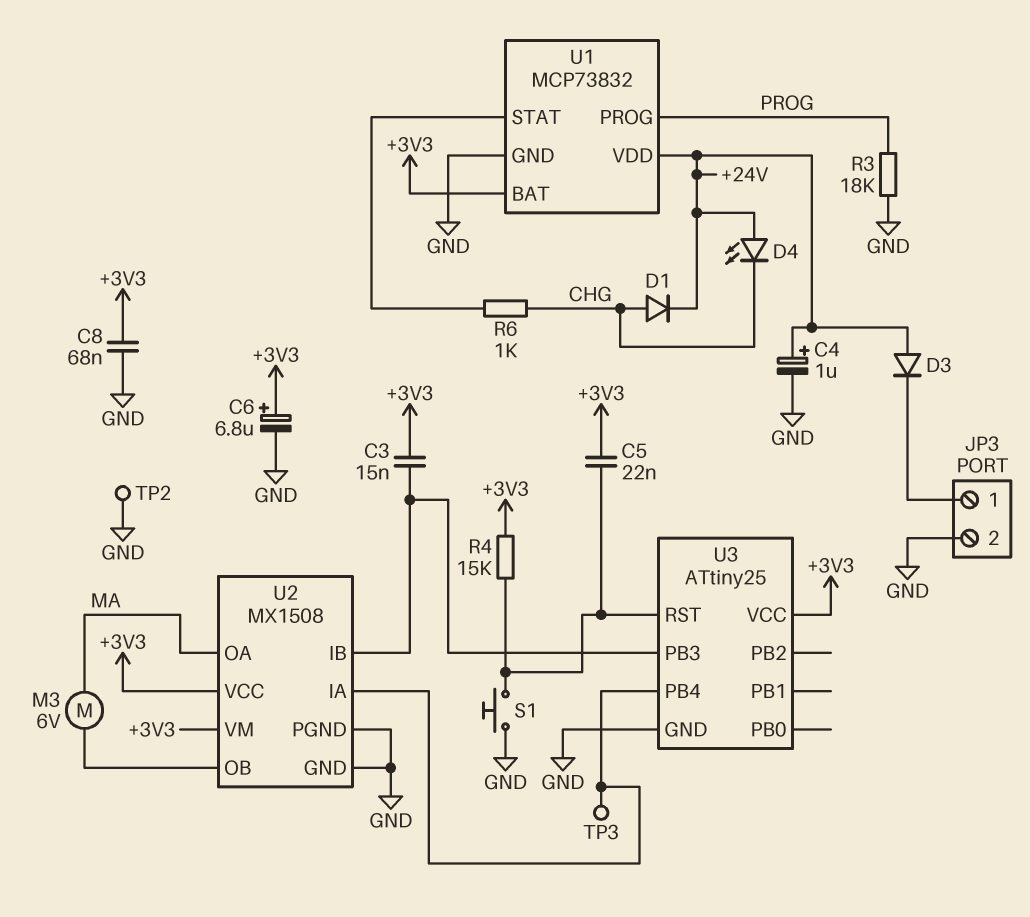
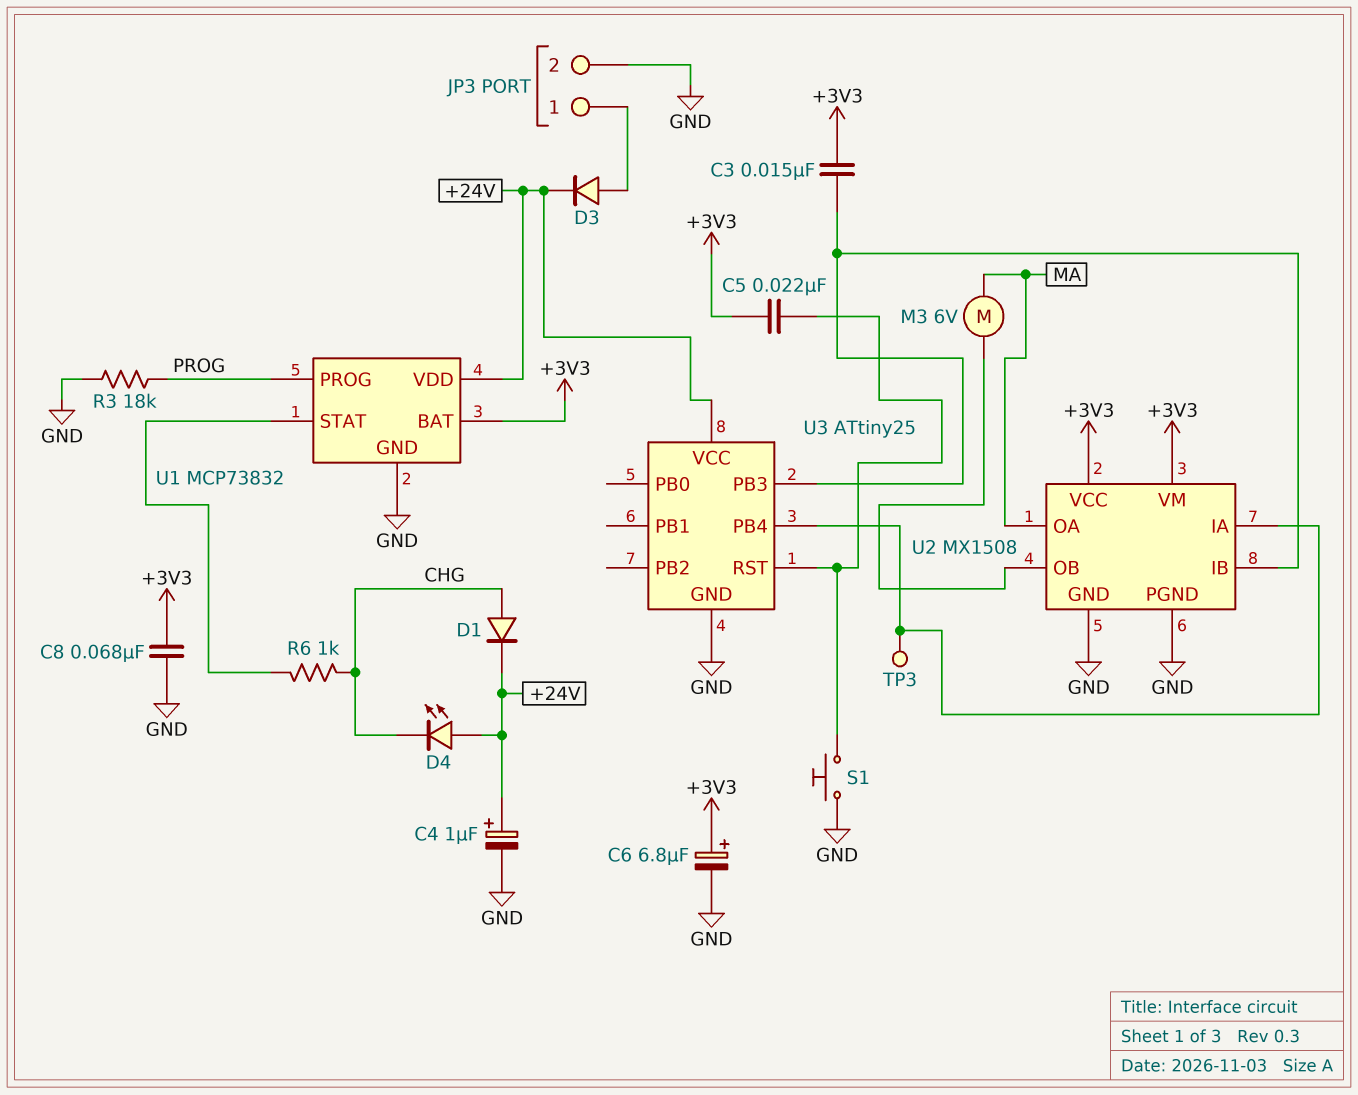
D3: diode (A +24V, K JP3/1) -> diode (A JP3/1, K +24V)
R4: 15k (+3V3, U3/RST) -> none
TP2: test point (GND) -> none
U3 pin VCC: +3V3 -> +24V

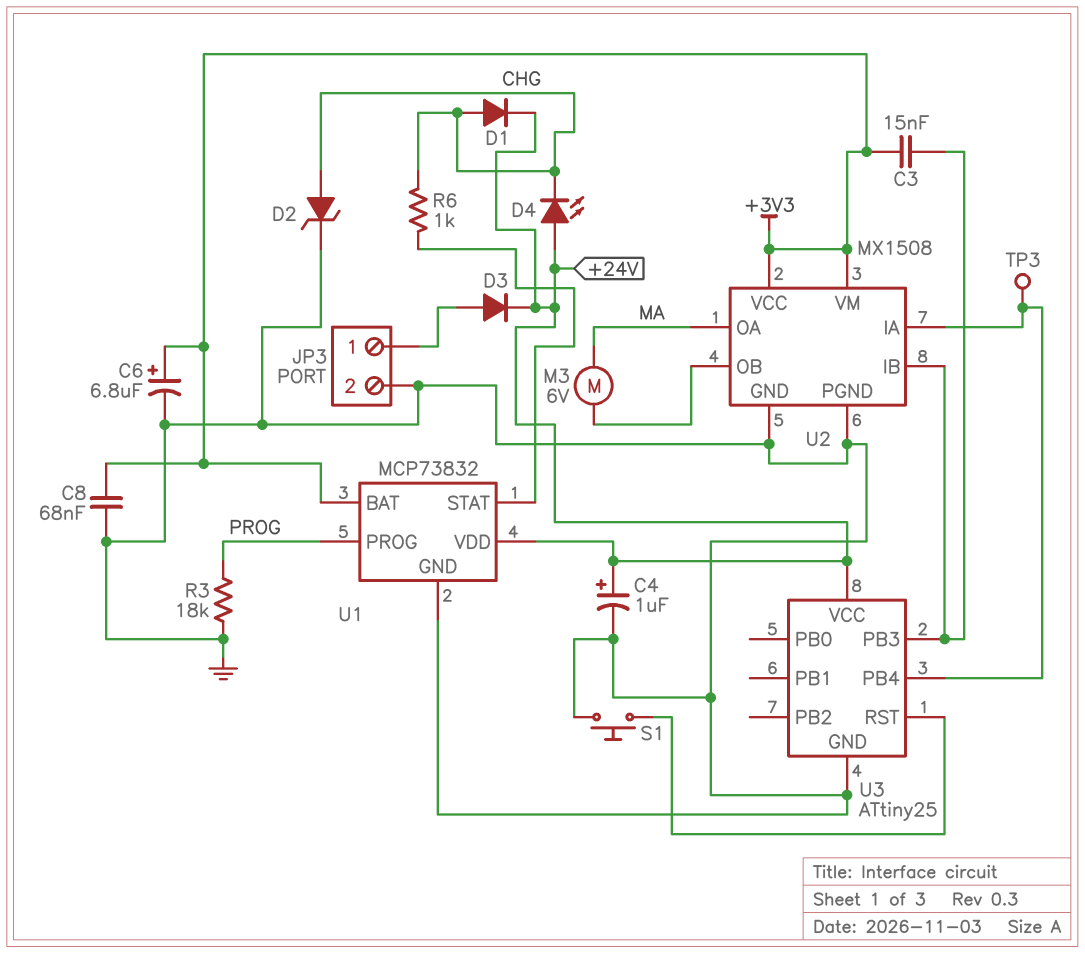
C5: 22nF (+3V3, U3/RST) -> none
D2: none -> zener (A CHG, K GND)

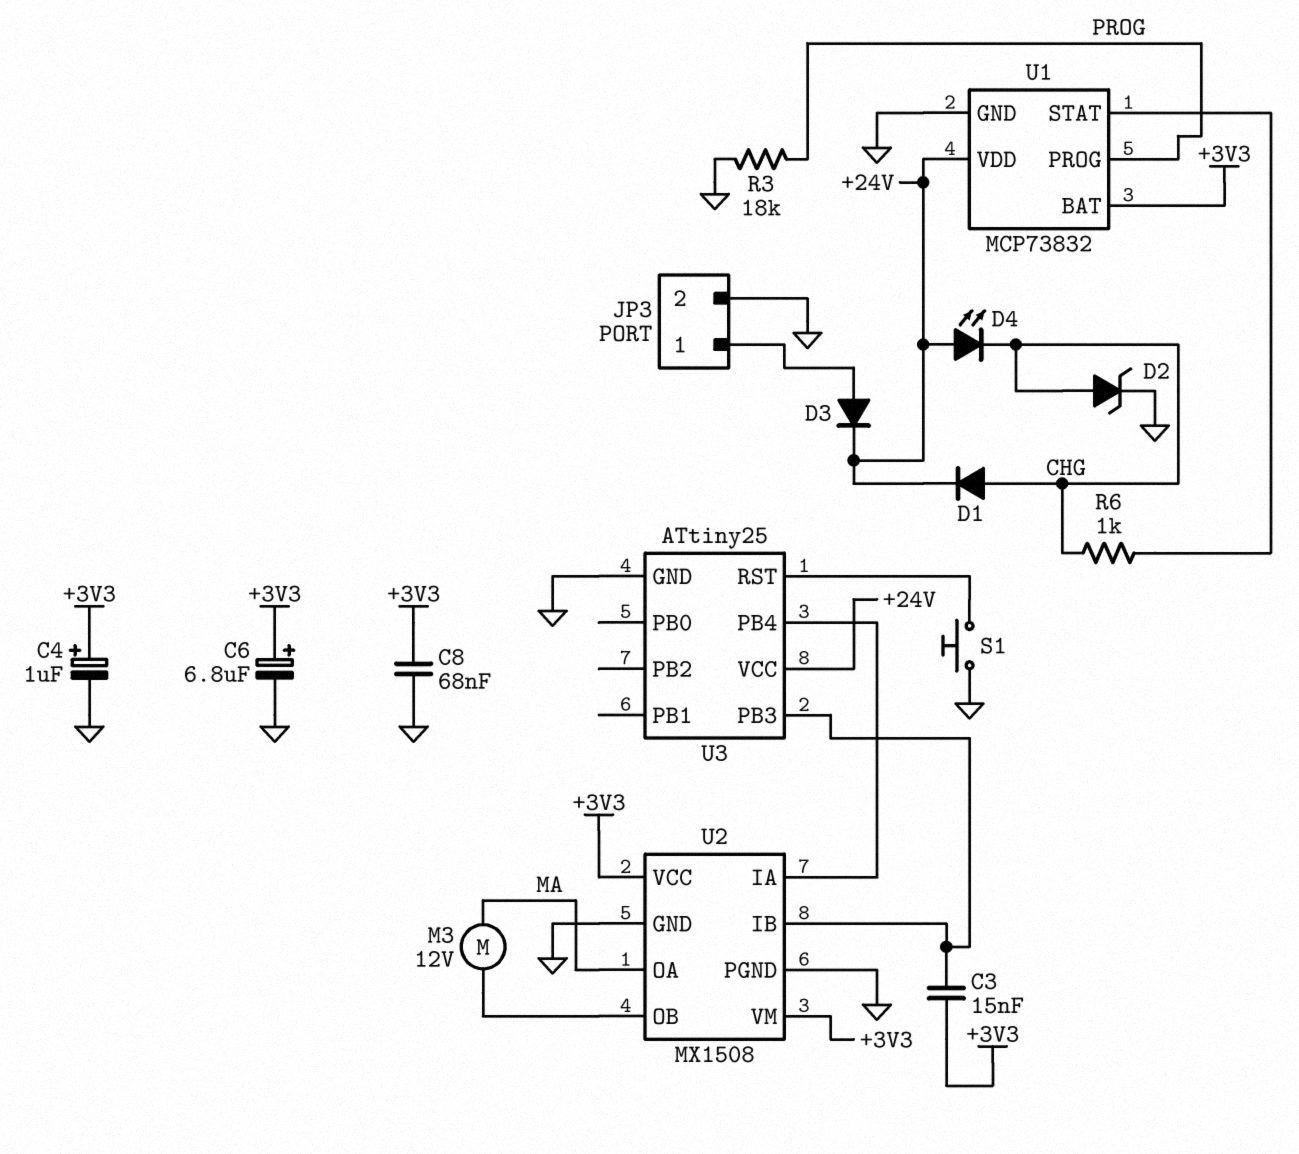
C4: 1uF (plus +24V, minus GND) -> 1uF (plus +3V3, minus GND)
M3: motor 6V (MA, U2/OB) -> motor 12V (MA, U2/OB)
TP3: test point (U2/IA) -> none

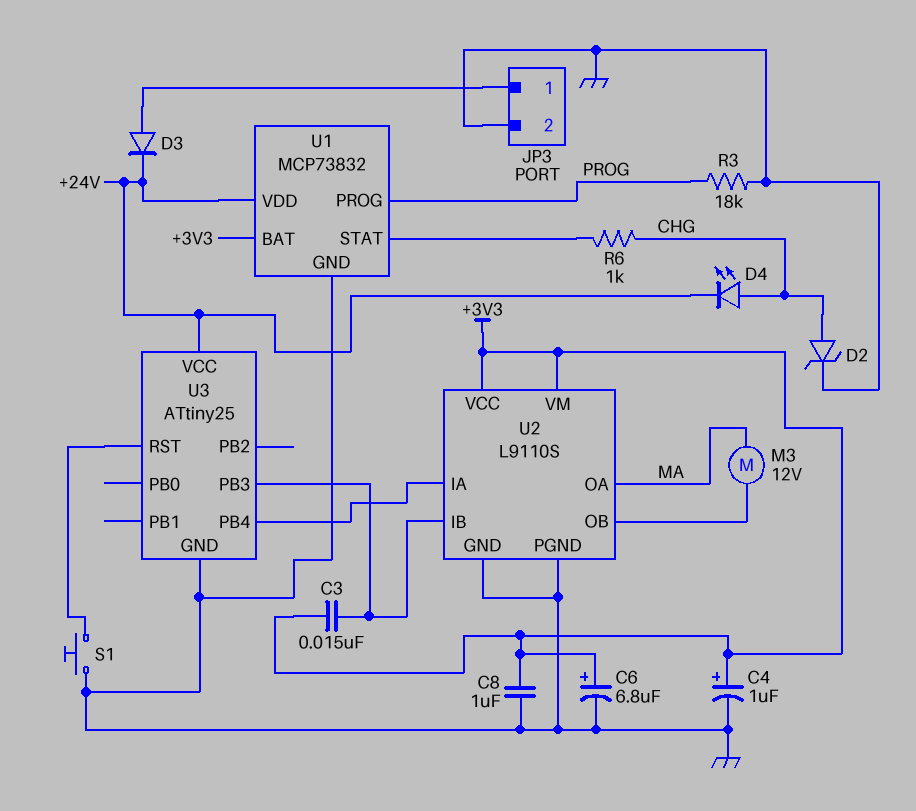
C8: 68nF (+3V3, GND) -> 1uF (+3V3, GND)
D1: diode (A CHG, K +24V) -> none
D4: LED (A +24V, K CHG) -> LED (A CHG, K +24V)
U2: MX1508 -> L9110S

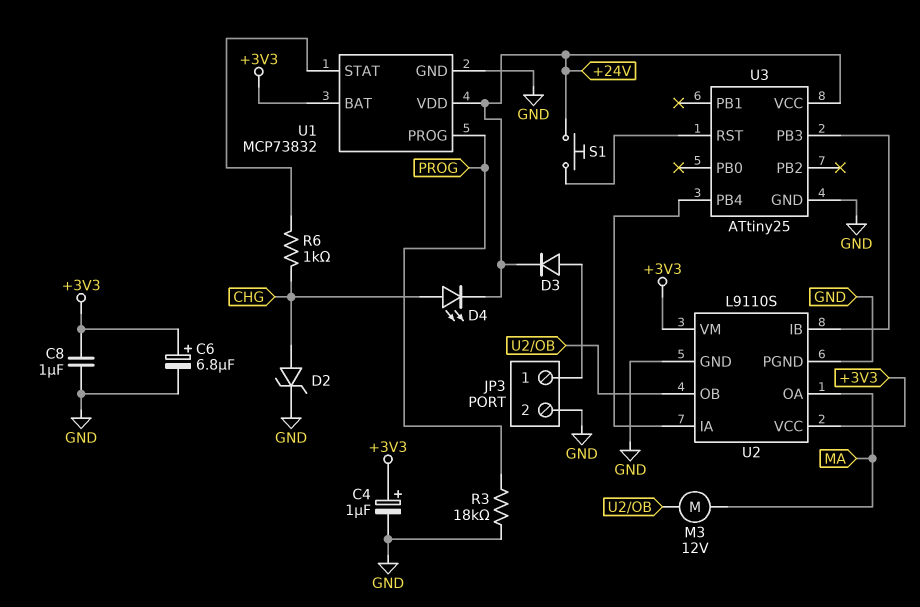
C3: 15nF (+3V3, U2/IB) -> none
S1: button (GND, U3/RST) -> button (+24V, U3/RST)

